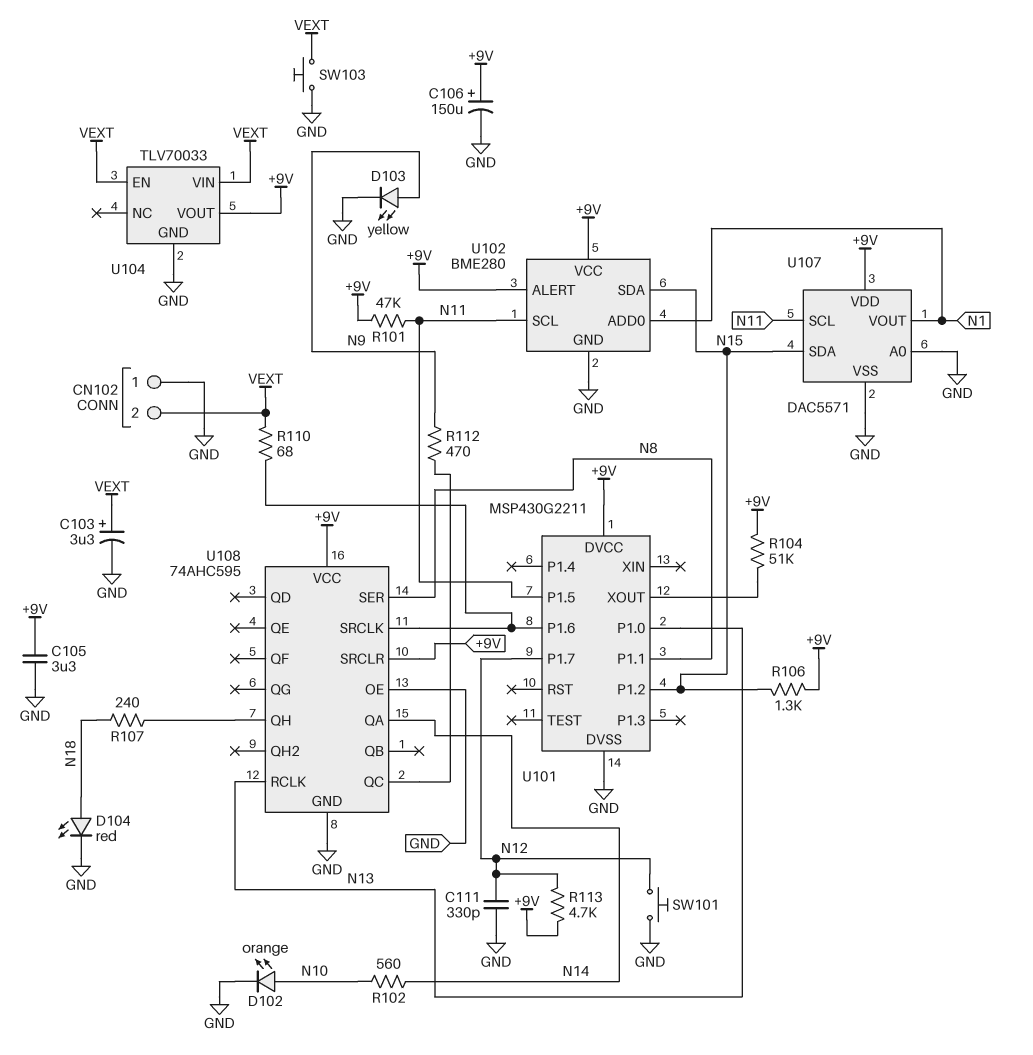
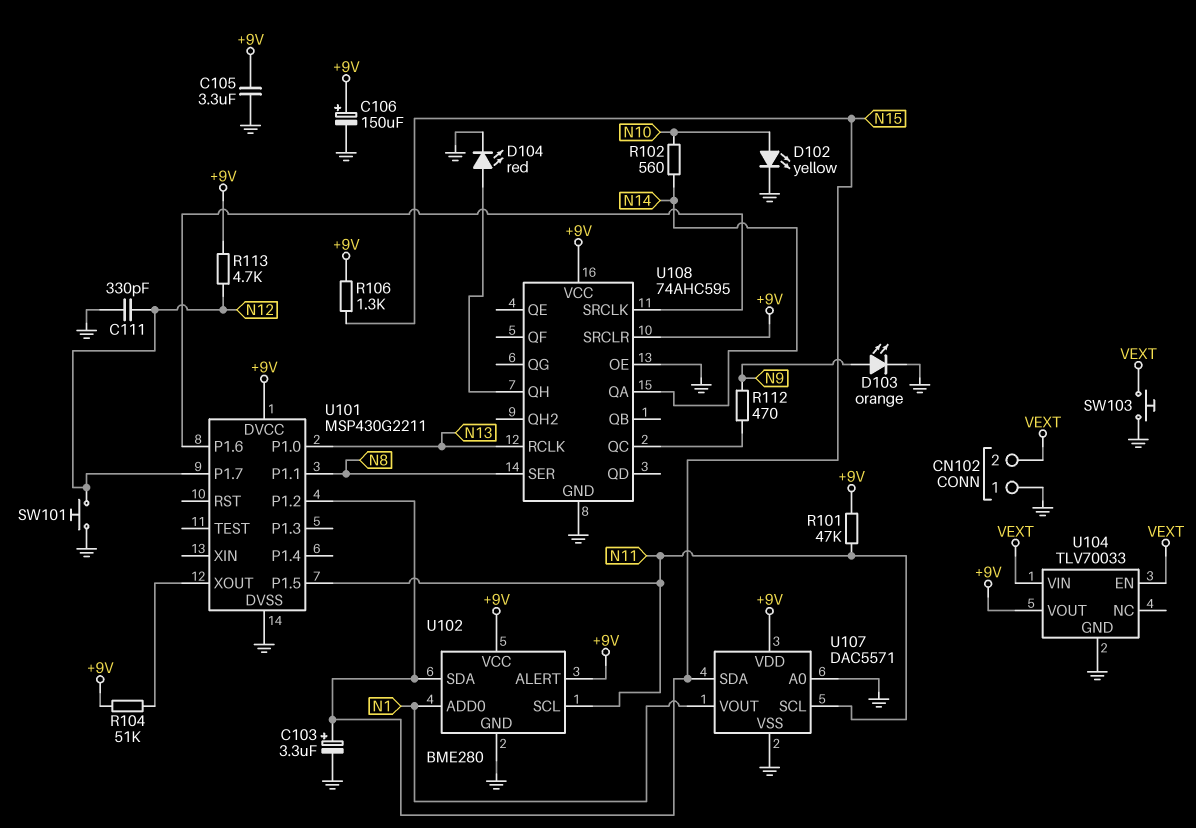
C103: 3.3uF (plus VEXT, minus GND) -> 3.3uF (plus N15, minus GND)
D102: LED orange (A N10, K GND) -> LED yellow (A N10, K GND)
D103: LED yellow (A N9, K GND) -> LED orange (A N9, K GND)
D104: LED red (A N18, K GND) -> LED red (A U108/QH, K GND)
R107: 240 (N18, U108/QH) -> none
R110: 68 (U101/P1.6, VEXT) -> none

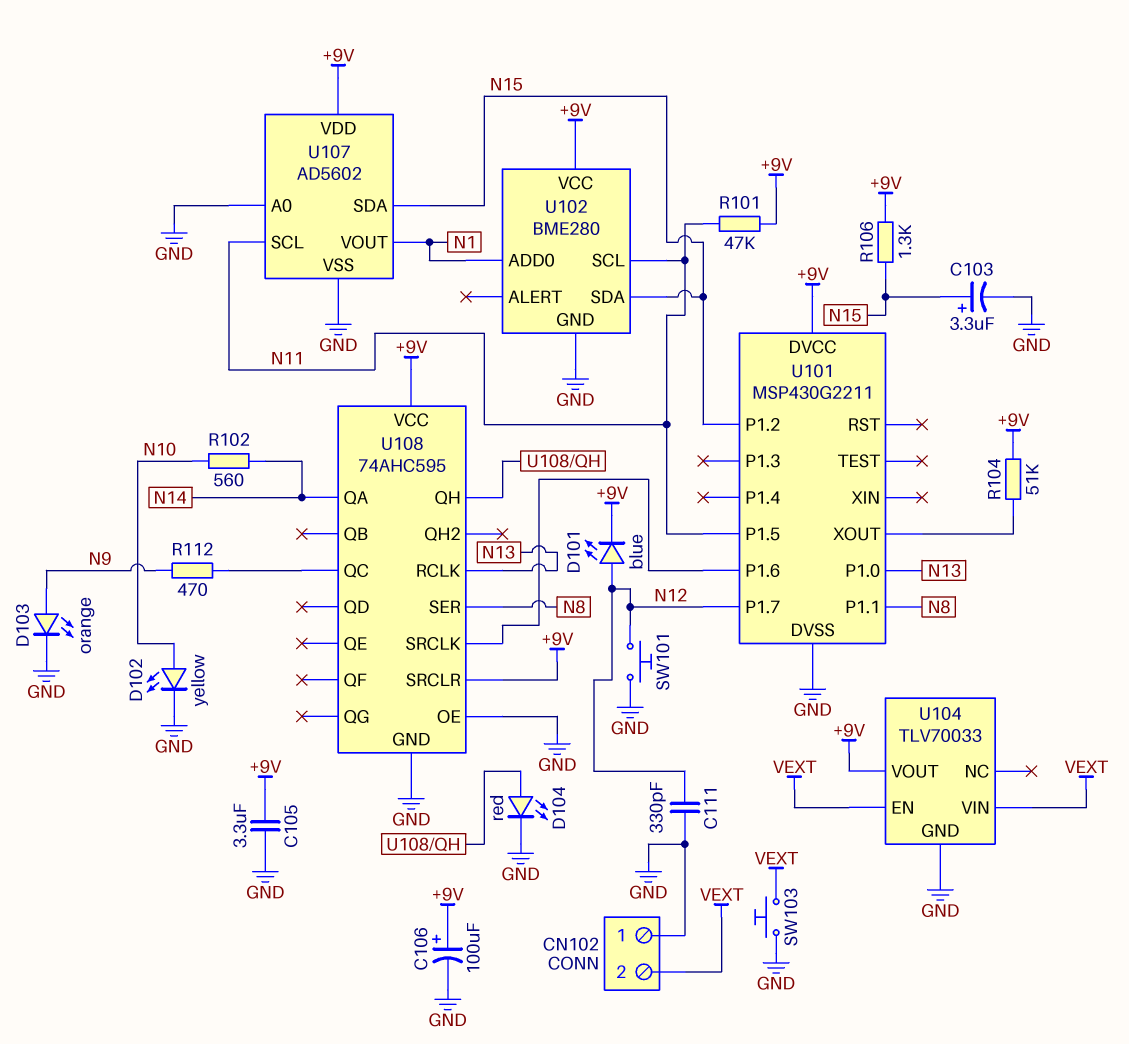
C106: 150uF (plus +9V, minus GND) -> 100uF (plus +9V, minus GND)
D101: none -> LED blue (A N12, K +9V)
R113: 4.7k (+9V, N12) -> none
U102 pin ALERT: +9V -> none
U107: DAC5571 -> AD5602

